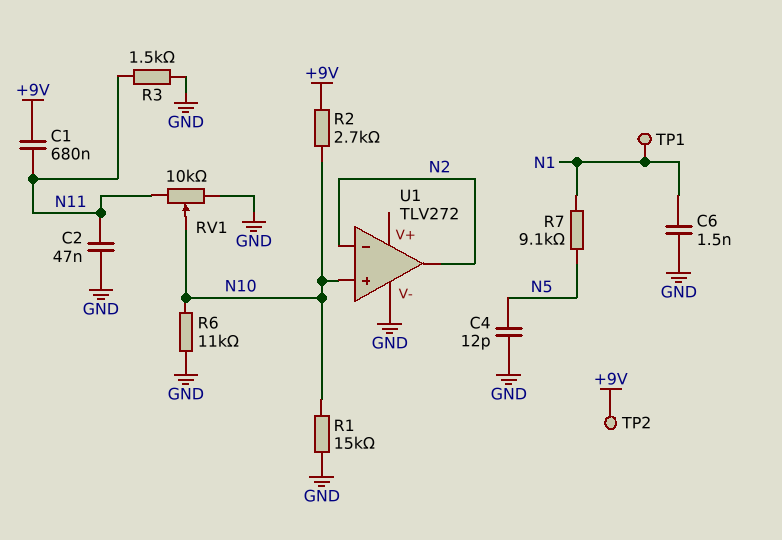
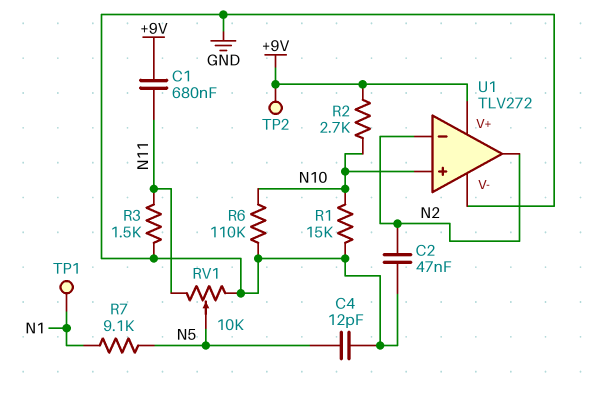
C2: 47nF (GND, N11) -> 47nF (GND, N2)
C6: 1.5nF (GND, N1) -> none
R6: 11k (GND, N10) -> 110k (GND, N10)
RV1: 10k (GND, N11, wiper N10) -> 10k (GND, N11, wiper N5)
U1 pin V+: none -> +9V

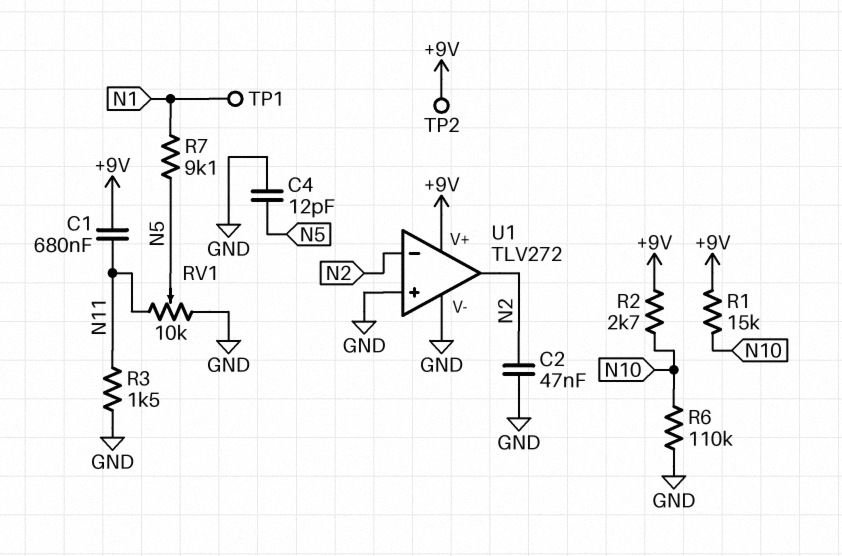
R1: 15k (GND, N10) -> 15k (+9V, N10)
U1 pin in+: N10 -> GND

